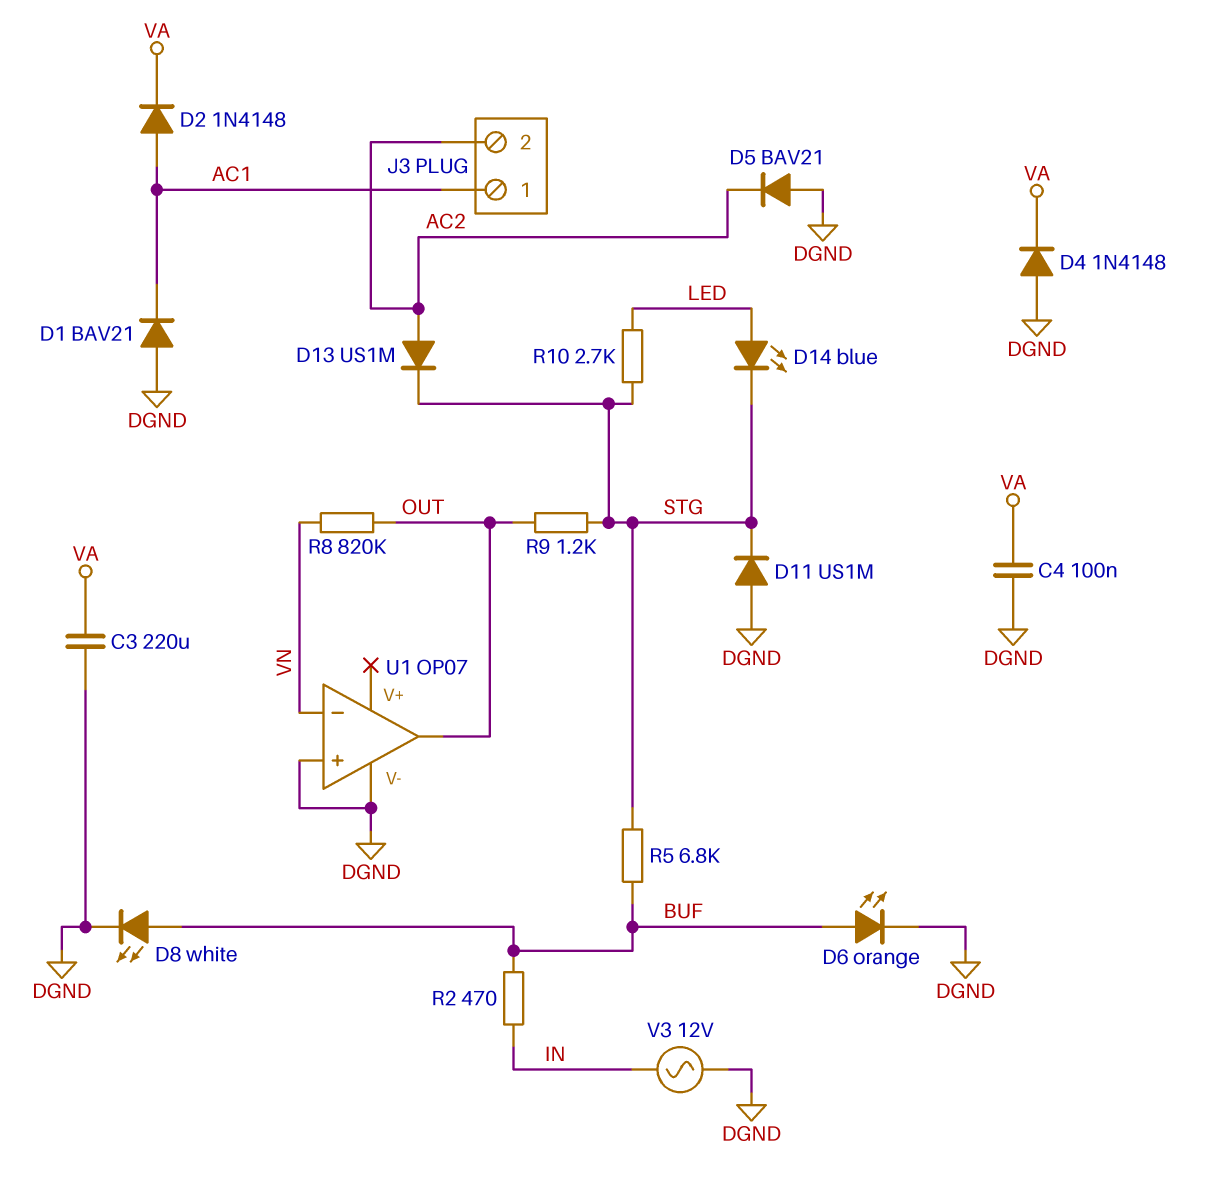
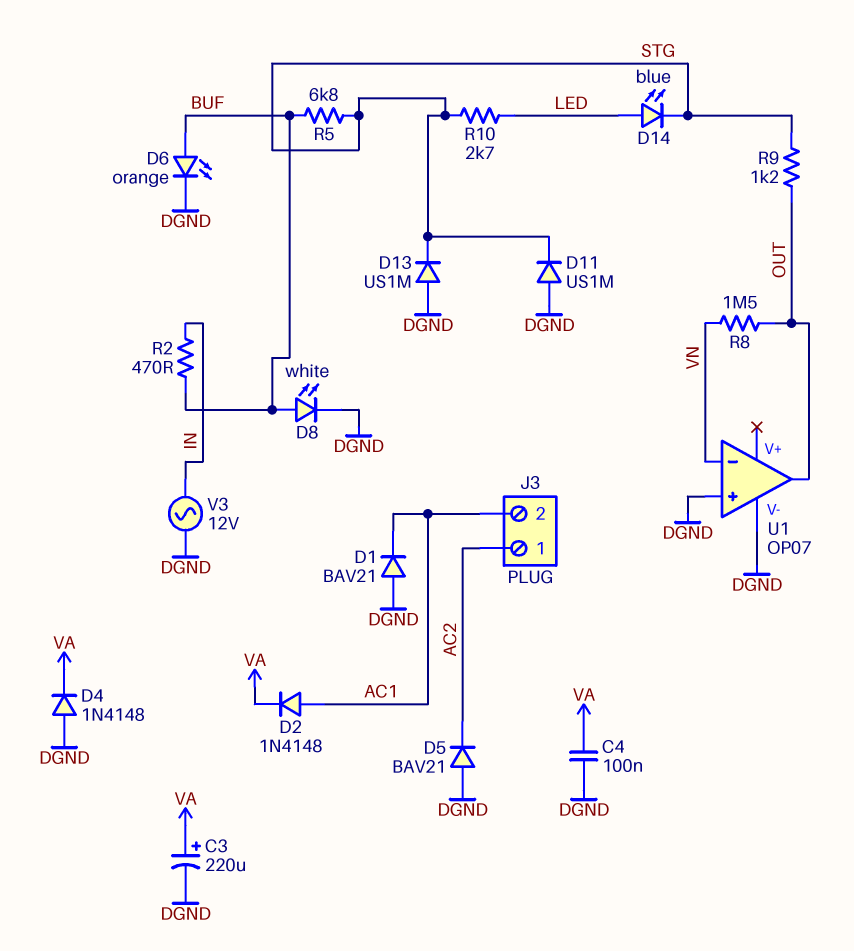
C3: 220uF (DGND, VA) -> 220uF (plus VA, minus DGND)
D13: diode US1M (A AC2, K STG) -> diode US1M (A DGND, K STG)
J3 pin 1: AC1 -> AC2
J3 pin 2: AC2 -> AC1
R8: 820k (OUT, VN) -> 1.5M (OUT, VN)

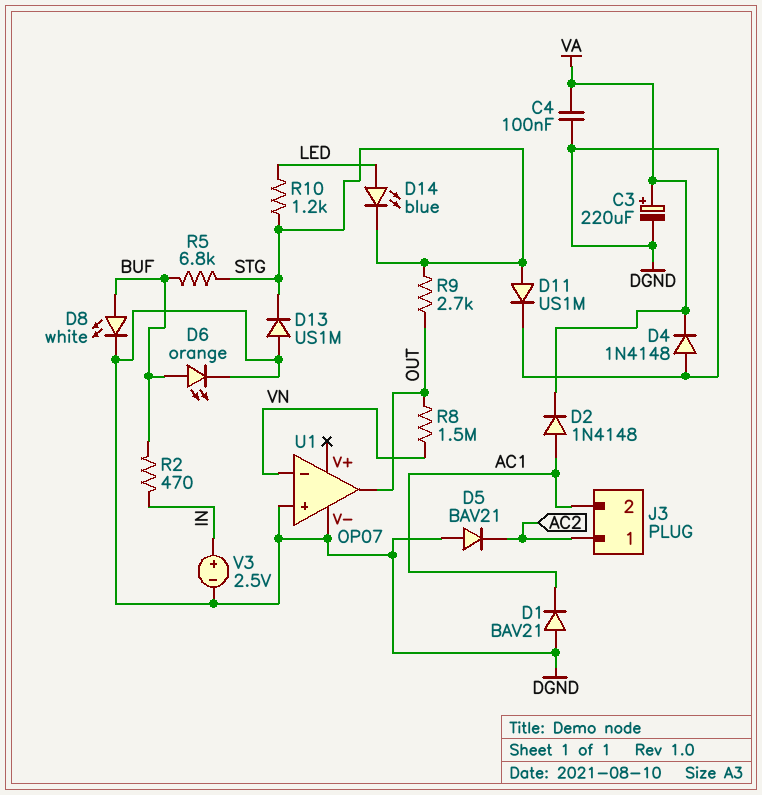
D11: diode US1M (A DGND, K STG) -> diode US1M (A STG, K DGND)
R9: 1.2k (OUT, STG) -> 2.7k (OUT, STG)
R10: 2.7k (LED, STG) -> 1.2k (LED, STG)
V3: AC 12V (DGND, IN) -> 2.5V (plus IN, minus DGND)

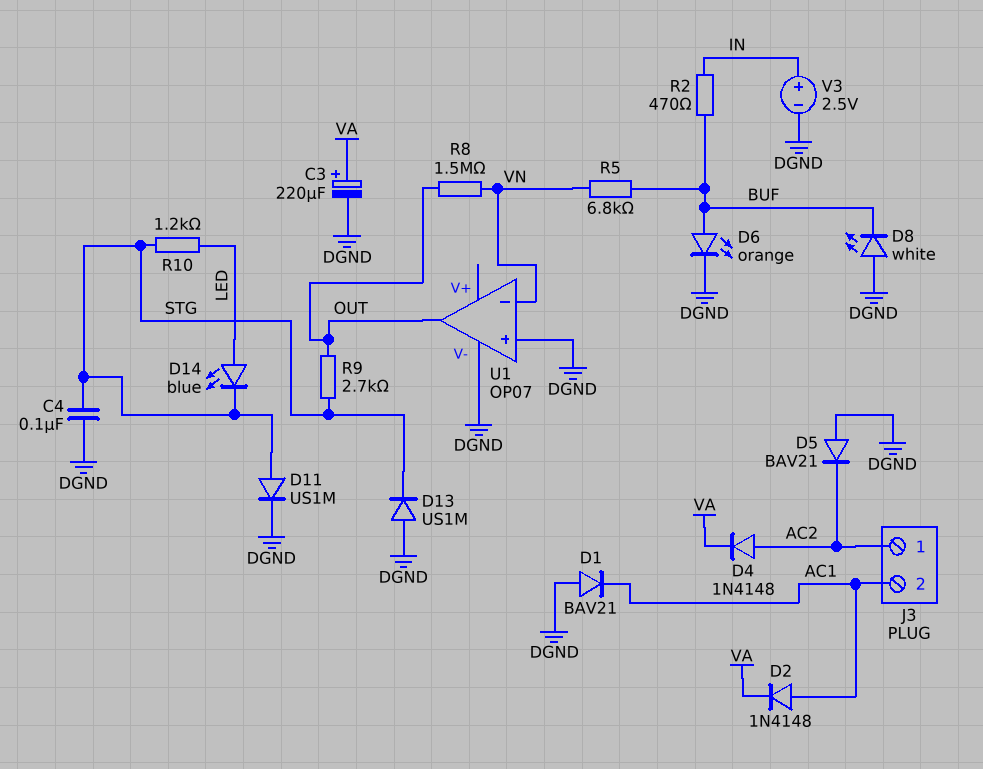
C4: 100nF (DGND, VA) -> 100nF (DGND, STG)
D4: diode 1N4148 (A DGND, K VA) -> diode 1N4148 (A AC2, K VA)
D8: LED white (A BUF, K DGND) -> LED white (A DGND, K BUF)
R5: 6.8k (BUF, STG) -> 6.8k (BUF, VN)

